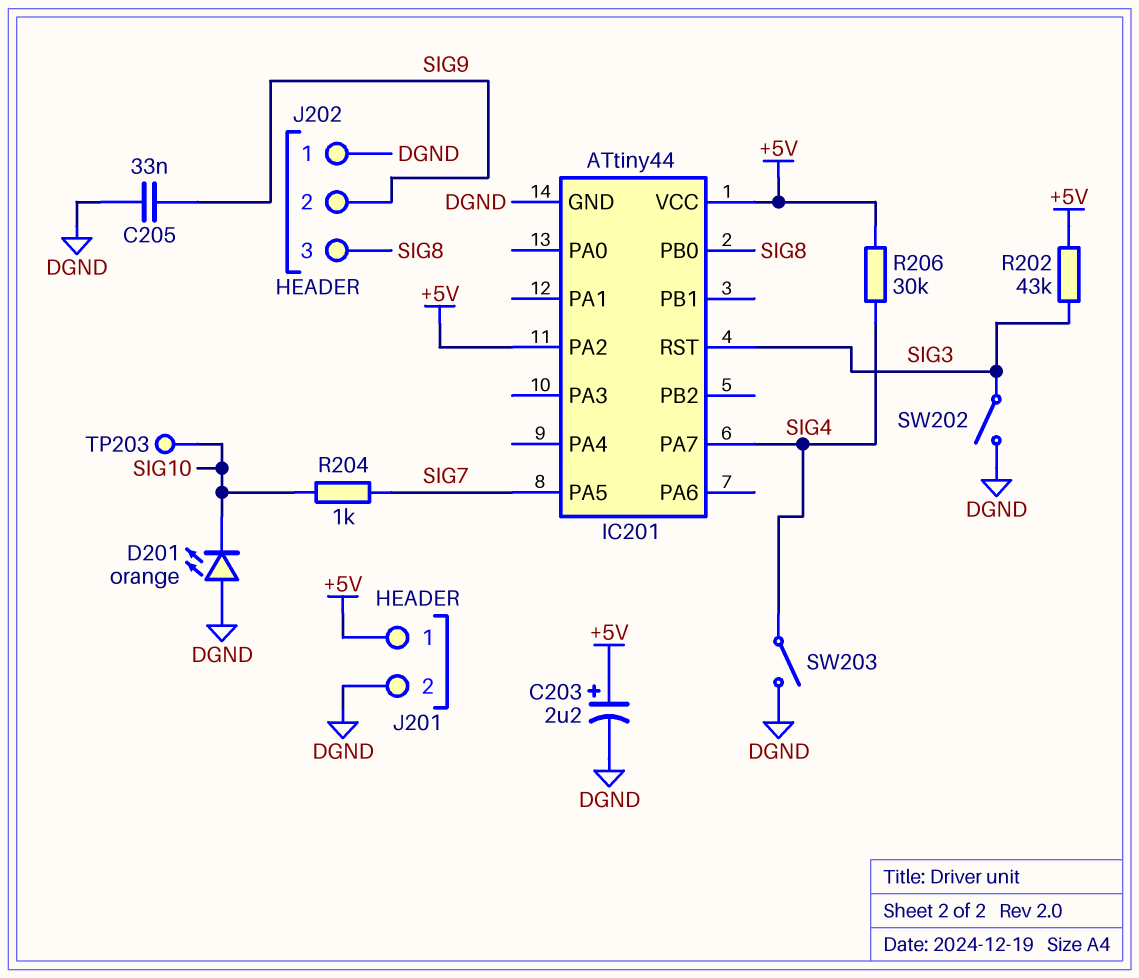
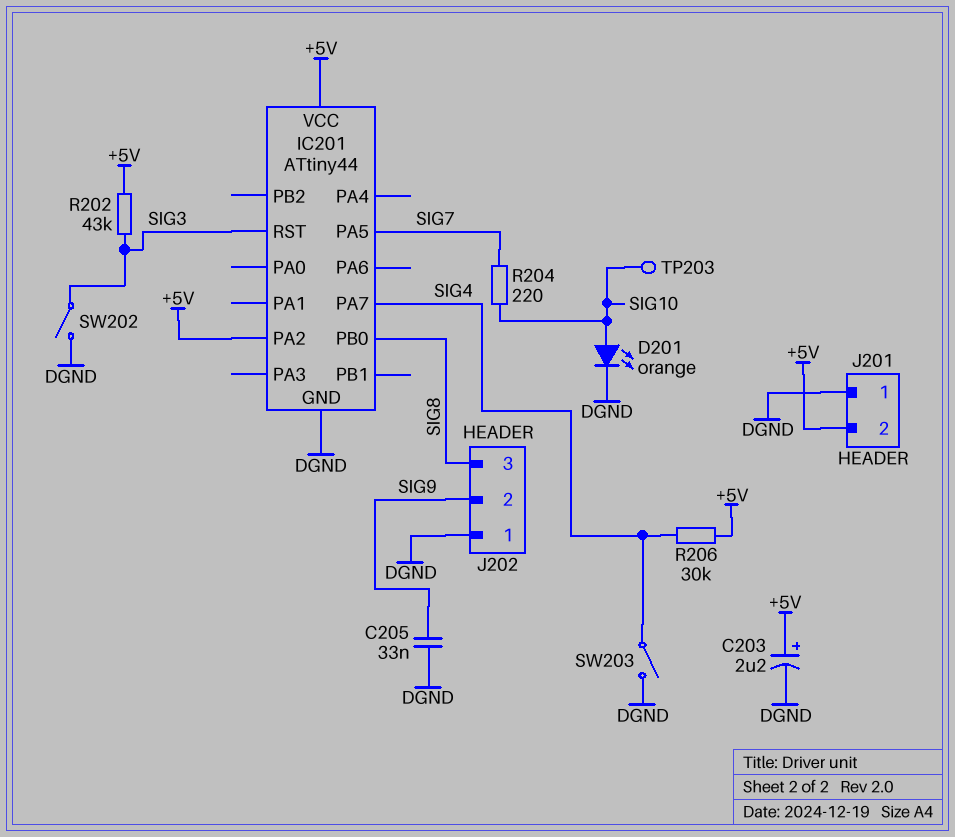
D201: LED orange (A DGND, K SIG10) -> LED orange (A SIG10, K DGND)
J201 pin 1: +5V -> DGND
J201 pin 2: DGND -> +5V
R204: 1k (SIG7, SIG10) -> 220 (SIG7, SIG10)

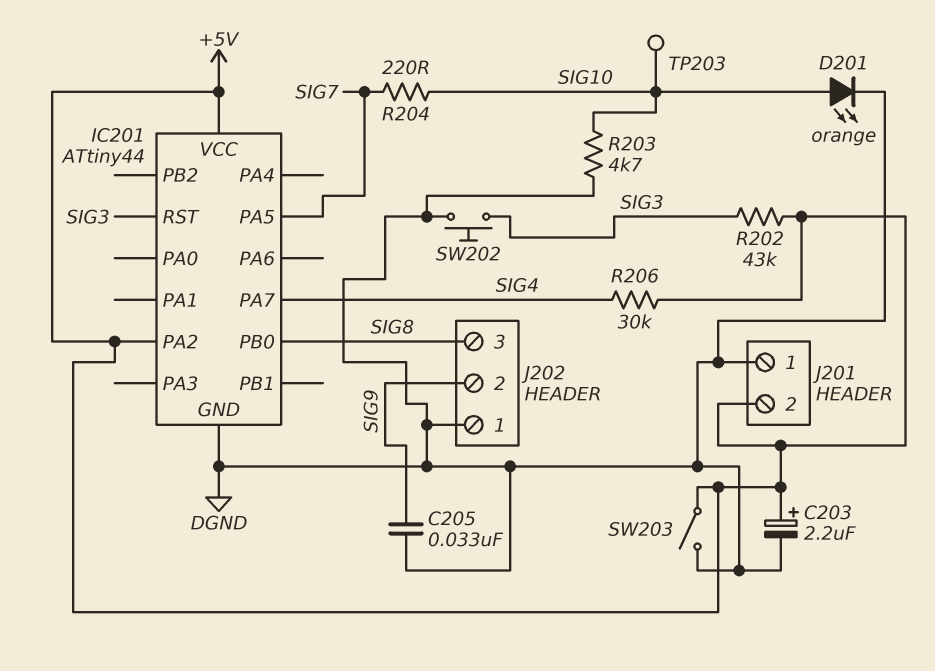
R203: none -> 4.7k (DGND, SIG10)
SW202: switch (DGND, SIG3) -> button (DGND, SIG3)
SW203: switch (DGND, SIG4) -> switch (+5V, DGND)

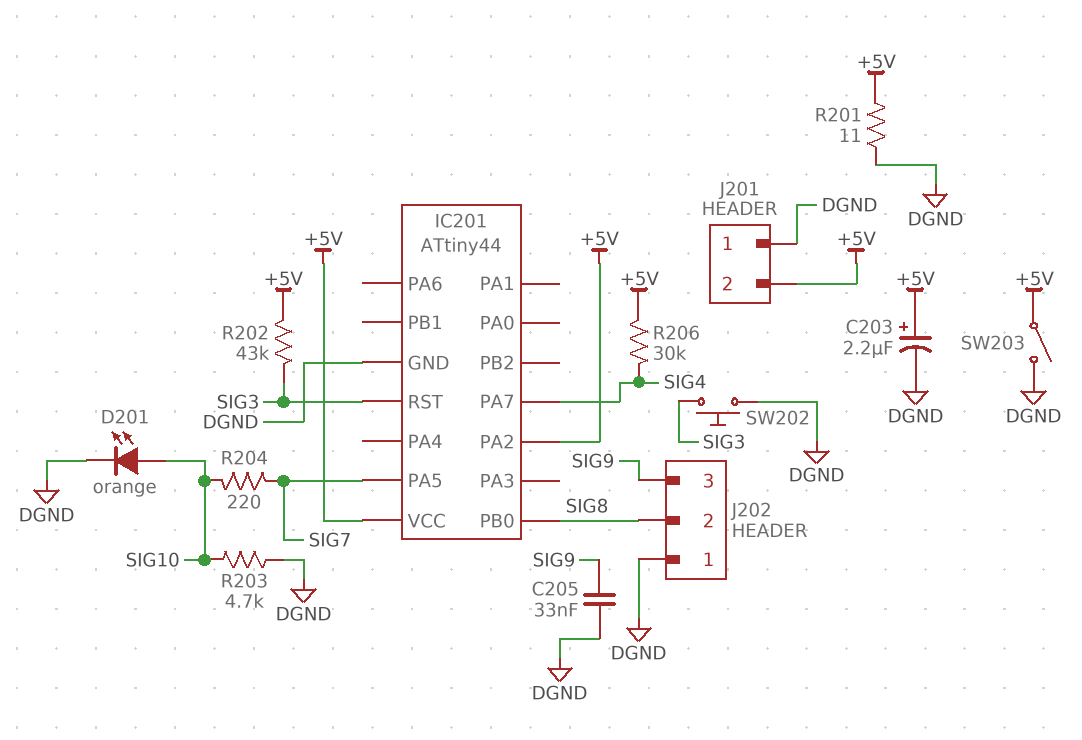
J202 pin 2: SIG9 -> SIG8
J202 pin 3: SIG8 -> SIG9
R201: none -> 11 (+5V, DGND)
TP203: test point (SIG10) -> none

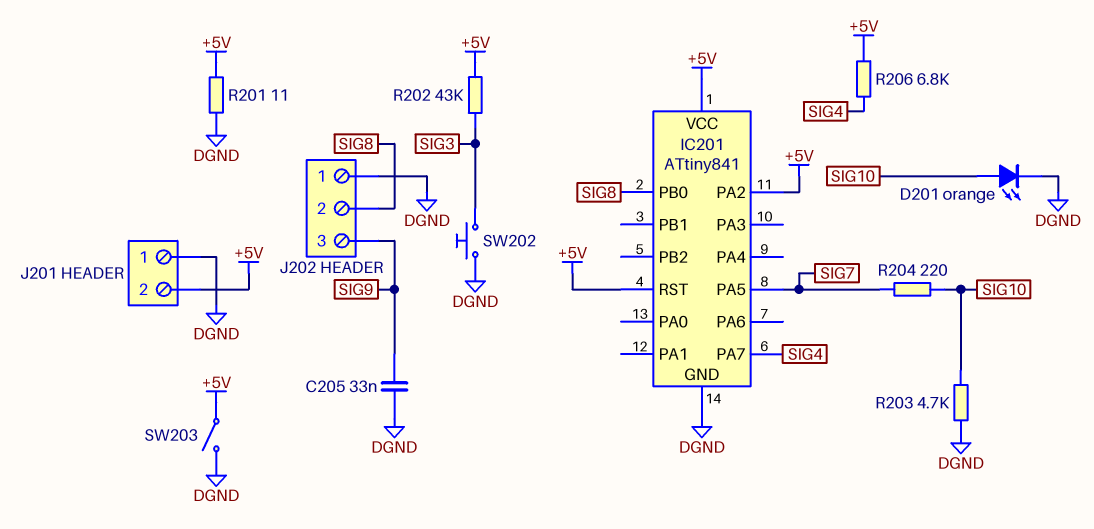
C203: 2.2uF (plus +5V, minus DGND) -> none
IC201: ATtiny44 -> ATtiny841
IC201 pin RST: SIG3 -> +5V
R206: 30k (+5V, SIG4) -> 6.8k (+5V, SIG4)

